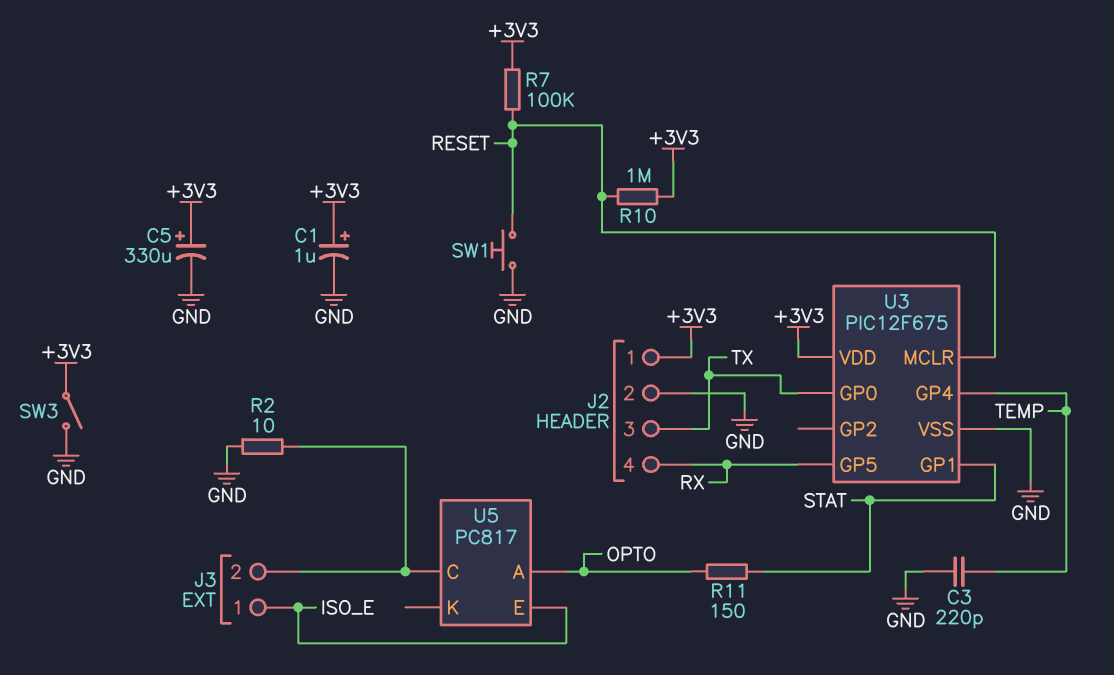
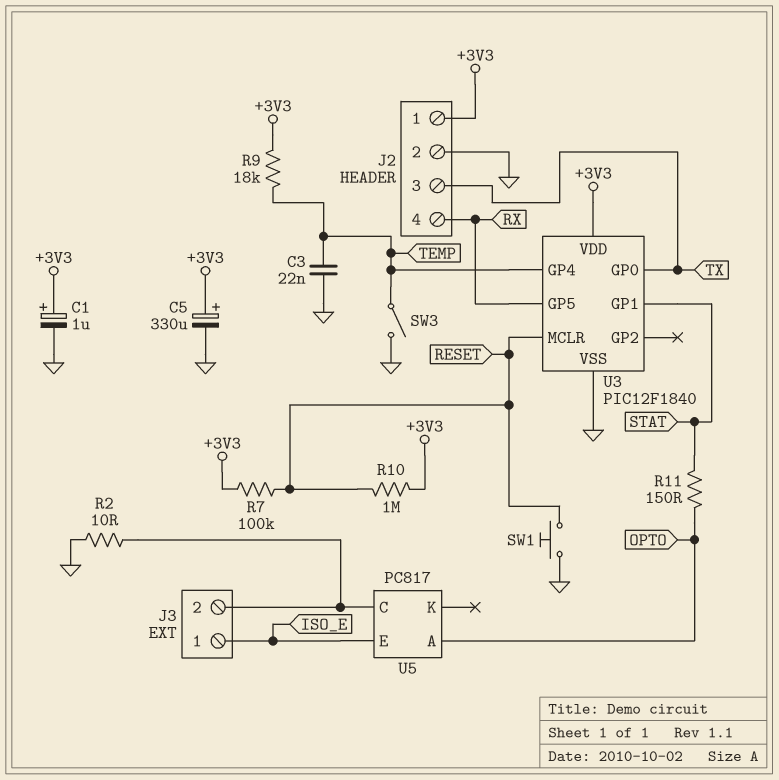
C3: 220pF (GND, TEMP) -> 22nF (GND, TEMP)
R9: none -> 18k (+3V3, TEMP)
SW3: switch (+3V3, GND) -> switch (GND, TEMP)
U3: PIC12F675 -> PIC12F1840

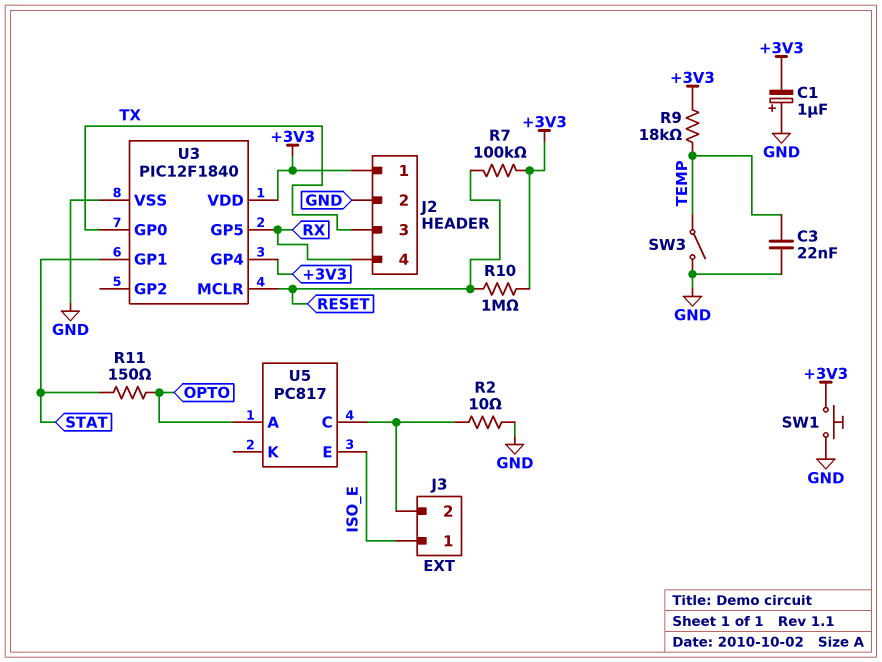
C1: 1uF (plus +3V3, minus GND) -> 1uF (plus GND, minus +3V3)
C5: 330uF (plus +3V3, minus GND) -> none
SW1: button (GND, RESET) -> button (+3V3, GND)
U3 pin GP4: TEMP -> +3V3

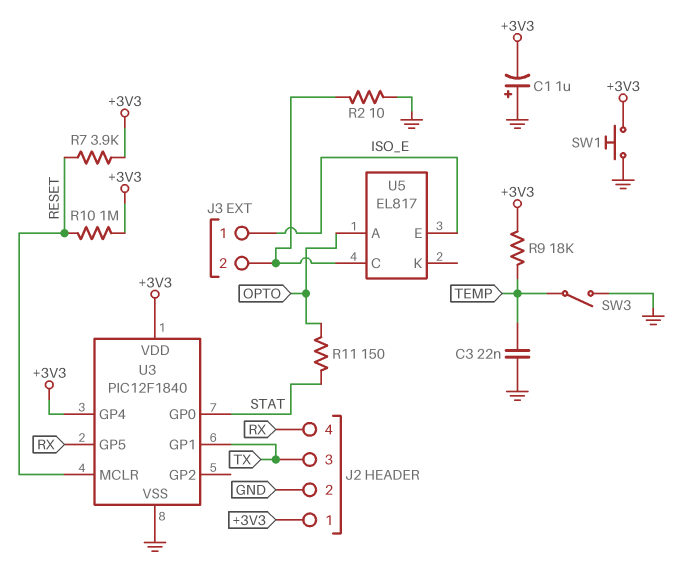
R7: 100k (+3V3, RESET) -> 3.9k (+3V3, RESET)
U3 pin GP0: TX -> STAT
U3 pin GP1: STAT -> TX
U5: PC817 -> EL817

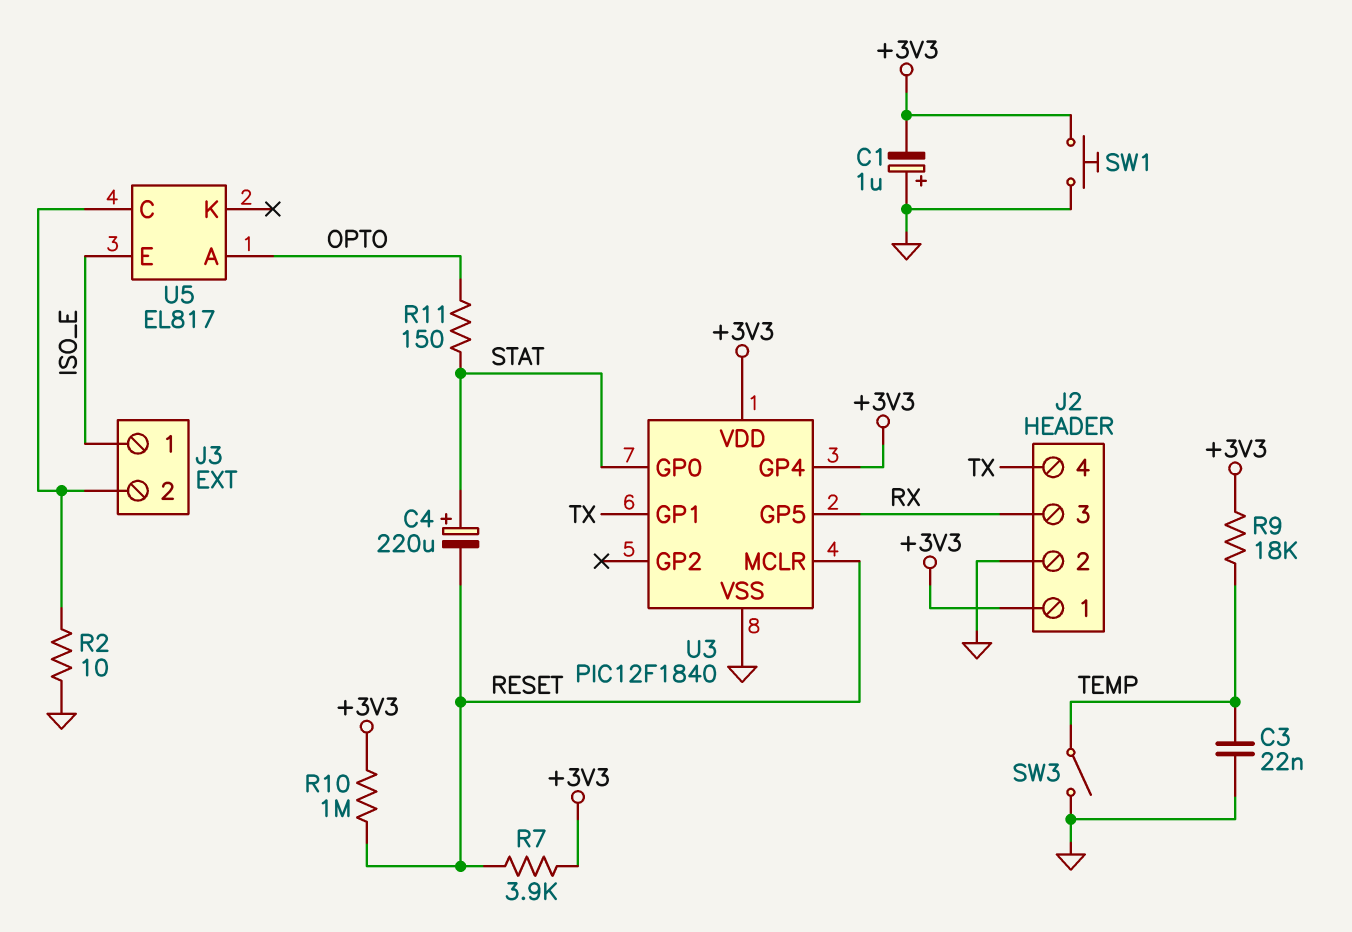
C4: none -> 220uF (plus STAT, minus RESET)
J2 pin 3: TX -> RX
J2 pin 4: RX -> TX

